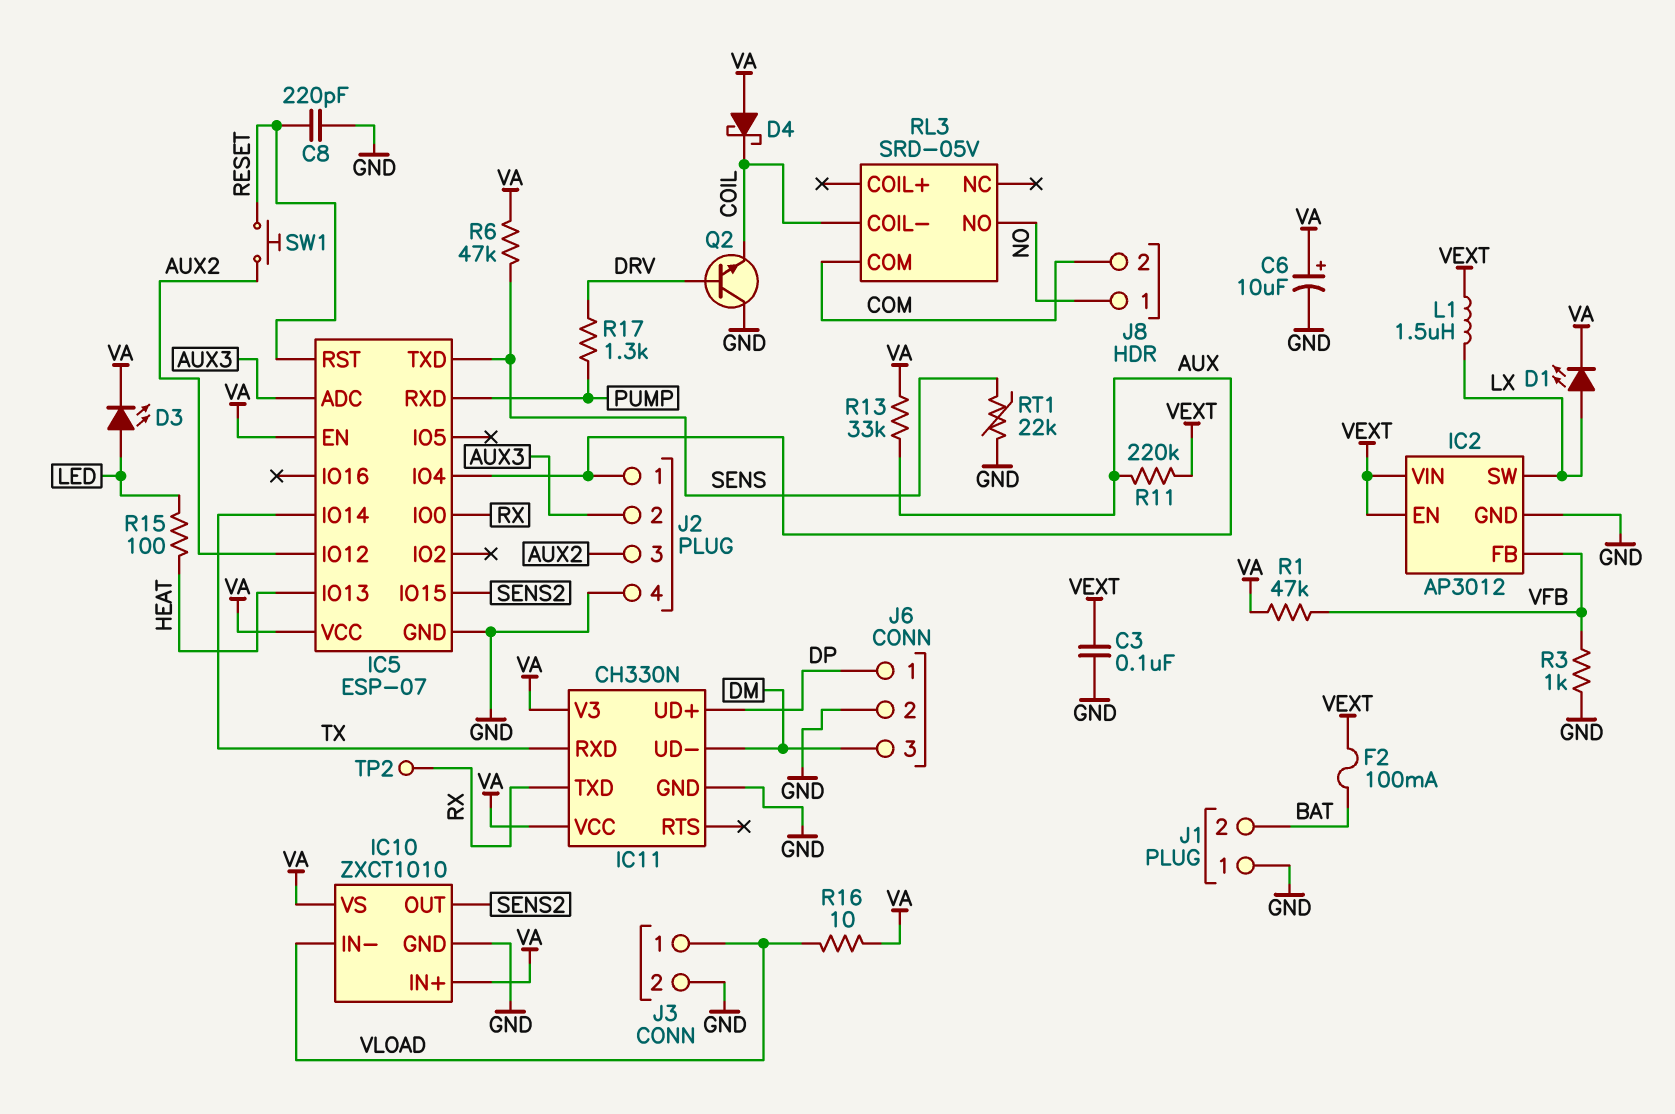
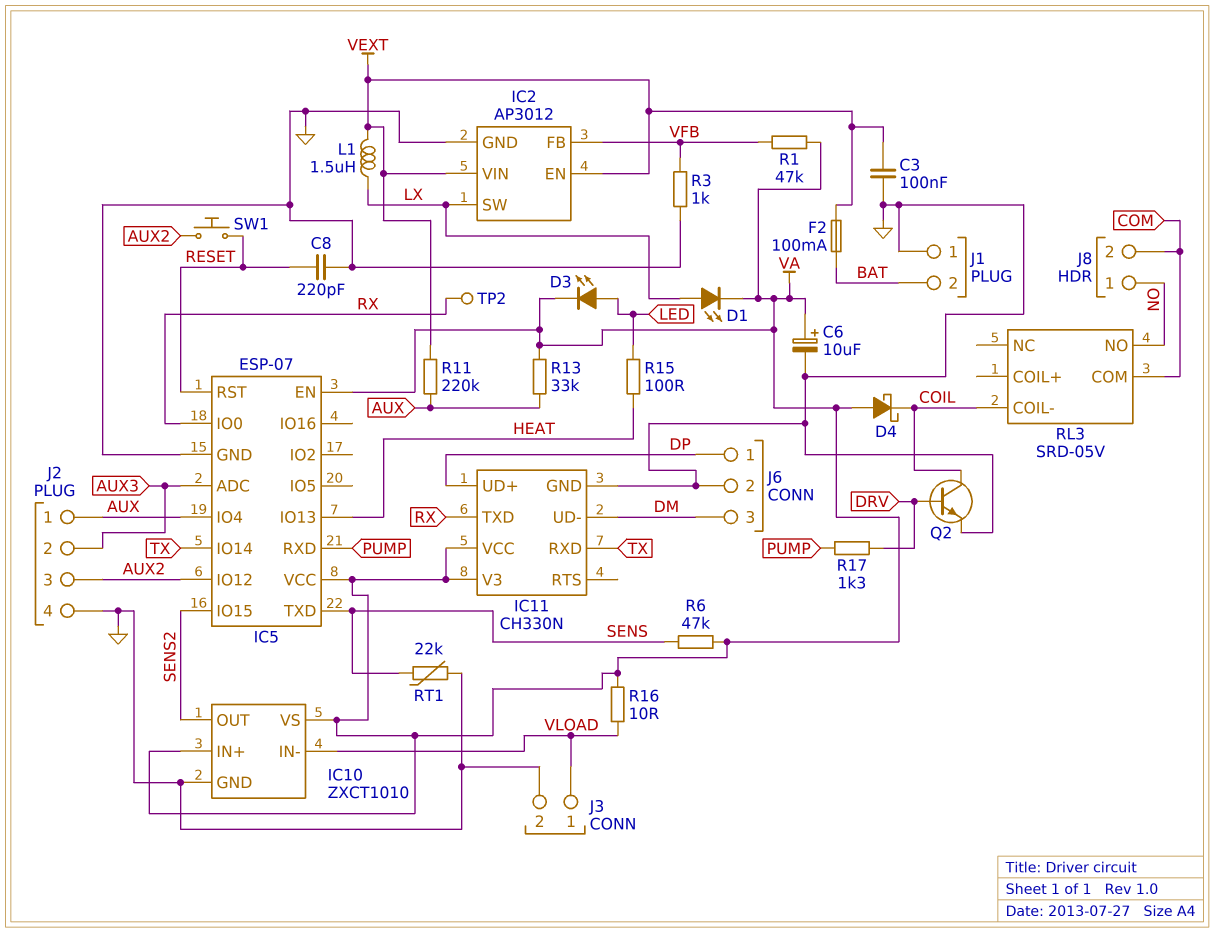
Q2: NPN (B DRV, C GND, E COIL) -> NPN (B DRV, C COIL, E GND)

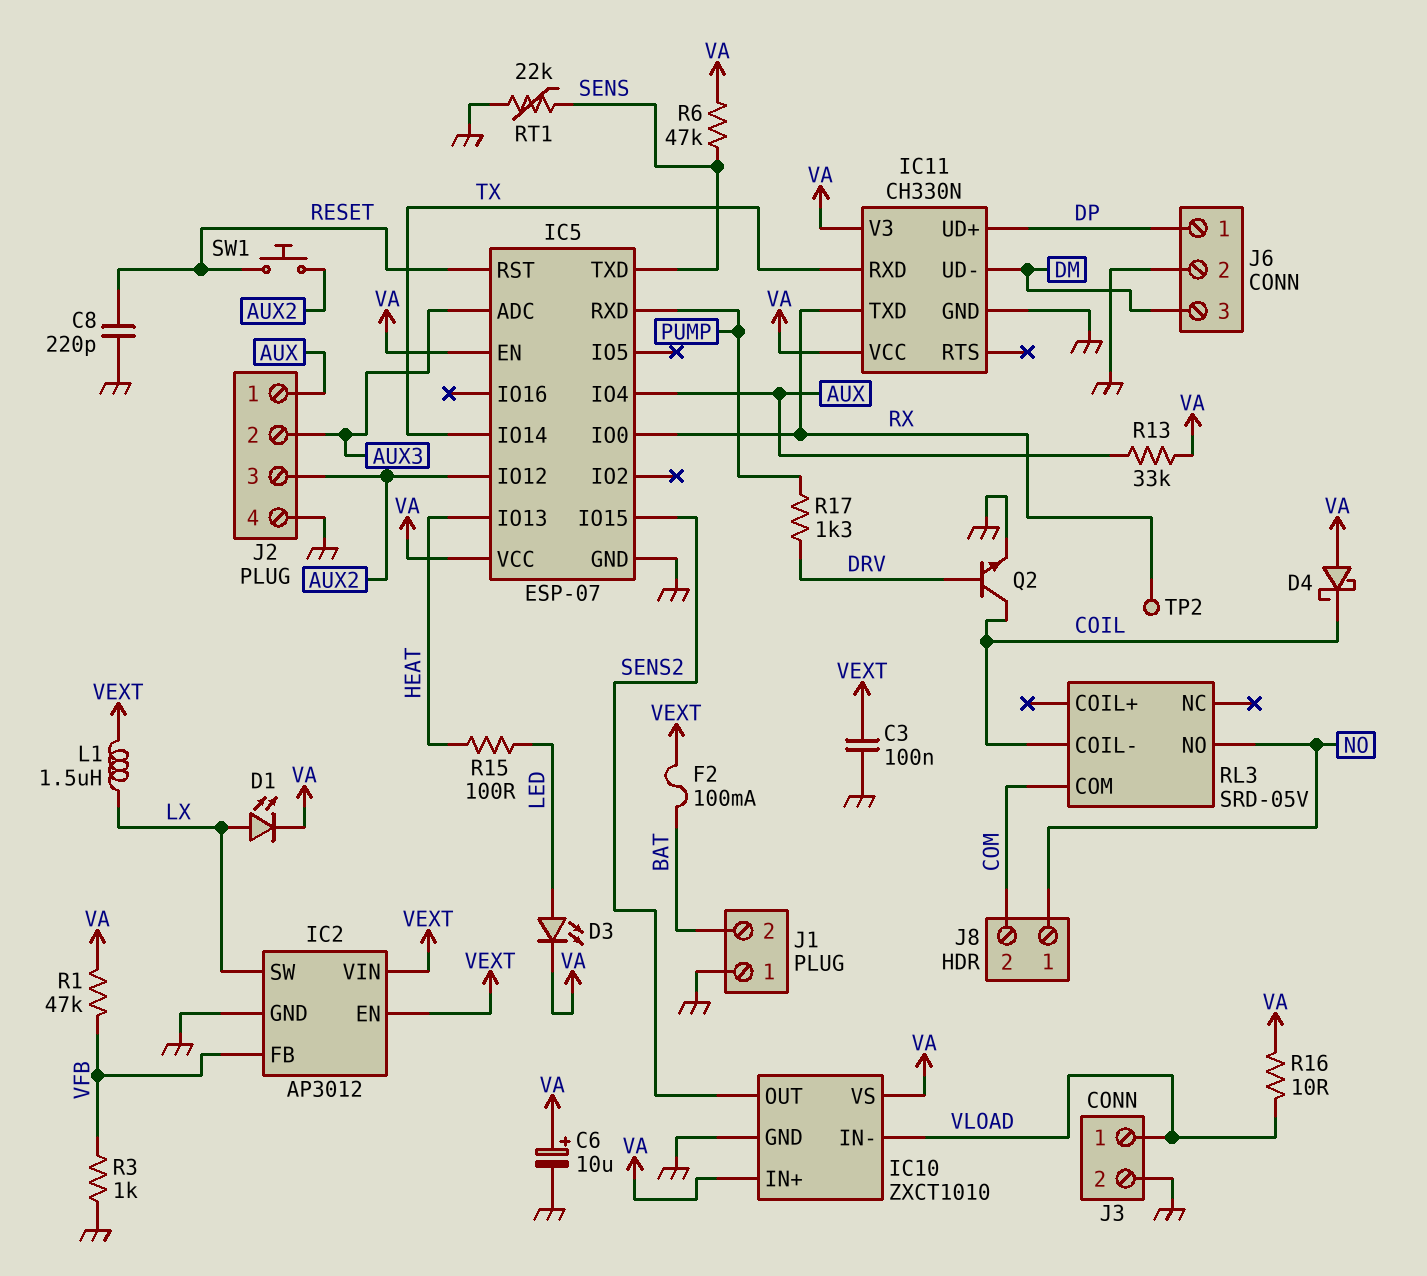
R11: 220k (AUX, VEXT) -> none

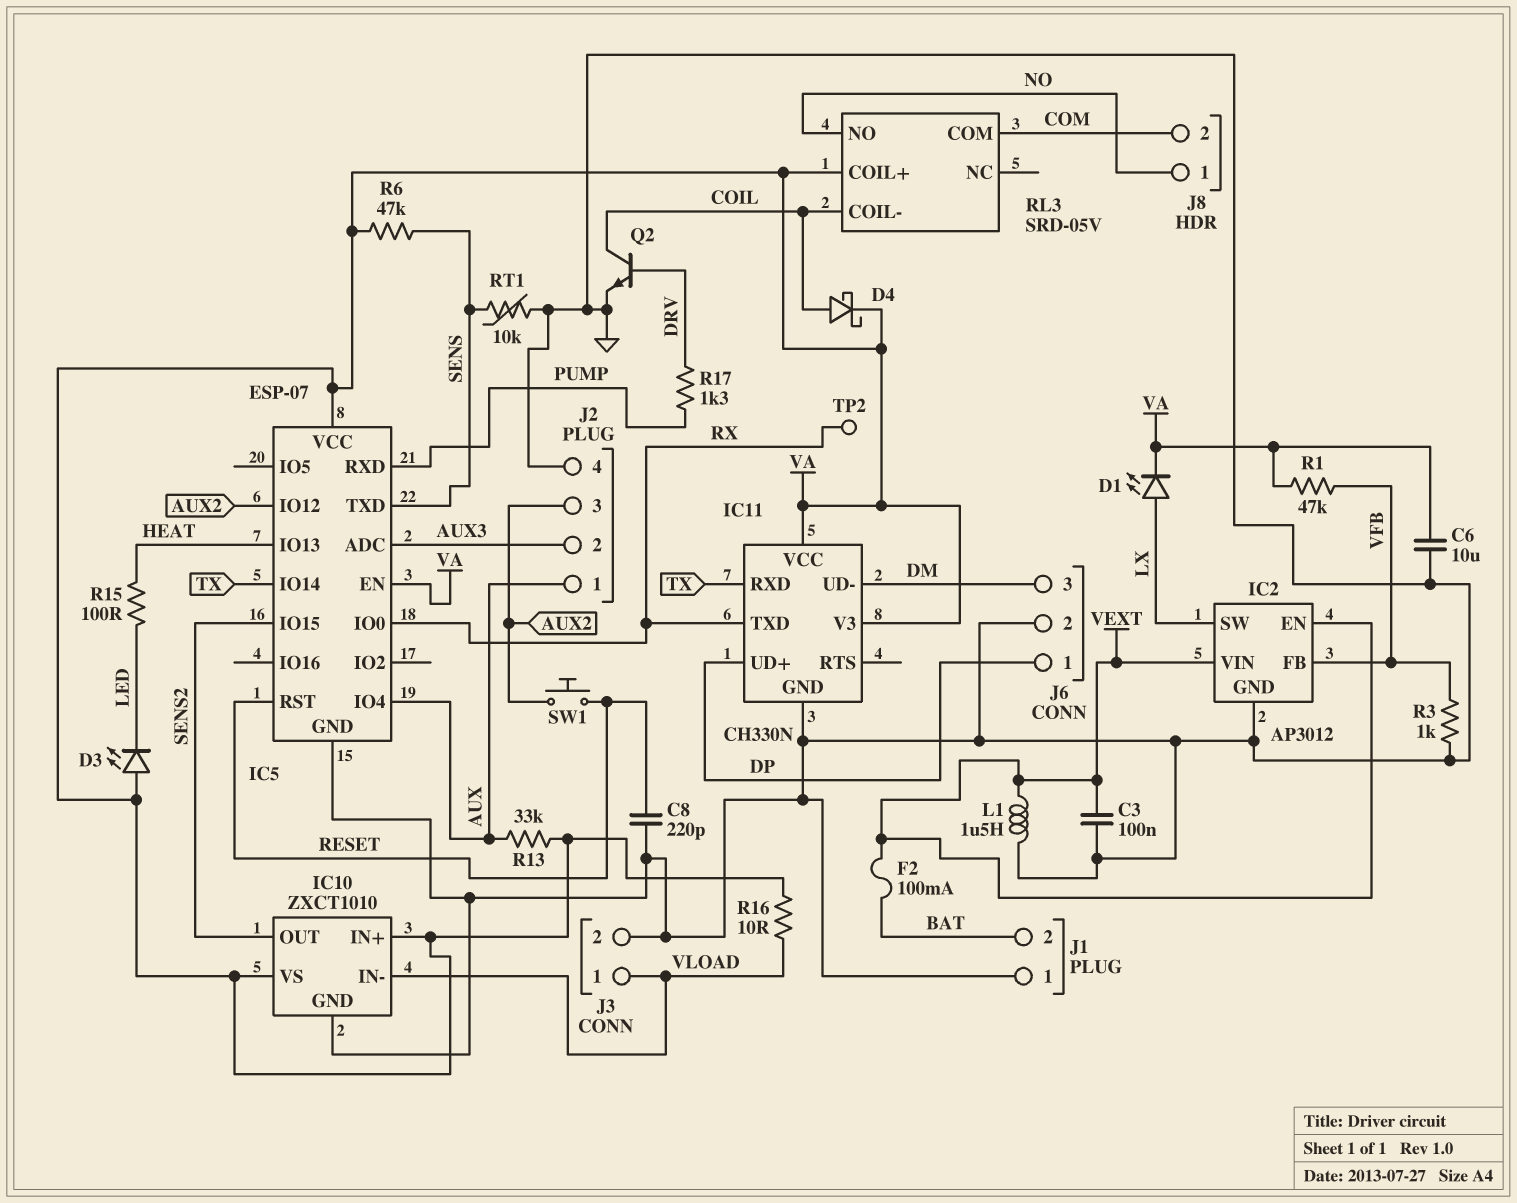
C6: 10uF (plus VA, minus GND) -> 10uF (GND, VA)
D3: LED (A LED, K VA) -> LED (A VA, K LED)
D4: schottky (A VA, K COIL) -> schottky (A COIL, K VA)
L1: 1.5uH (LX, VEXT) -> 1.5uH (GND, VEXT)
RL3 pin COIL+: none -> VA
RT1: 22k (GND, SENS) -> 10k (GND, SENS)

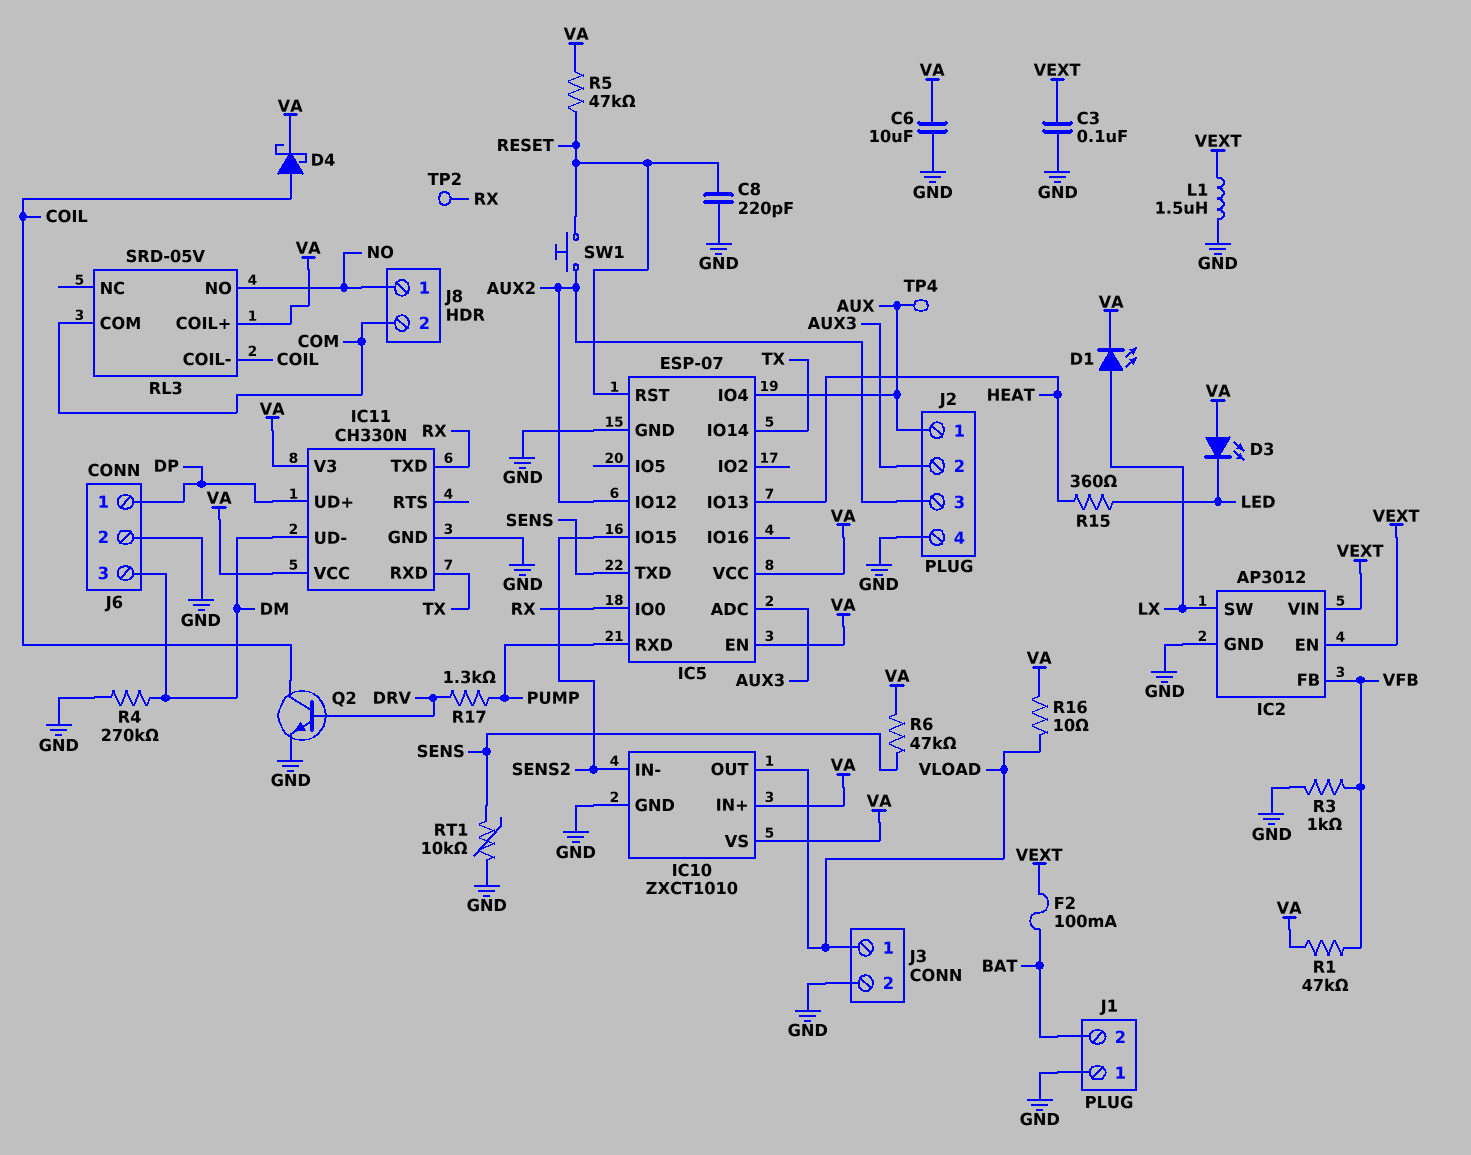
IC10 pin IN-: VLOAD -> SENS2
IC10 pin OUT: SENS2 -> VLOAD
R4: none -> 270k (DM, GND)
R5: none -> 47k (RESET, VA)
R13: 33k (AUX, VA) -> none
R15: 100 (HEAT, LED) -> 360 (HEAT, LED)
TP4: none -> test point (AUX)

